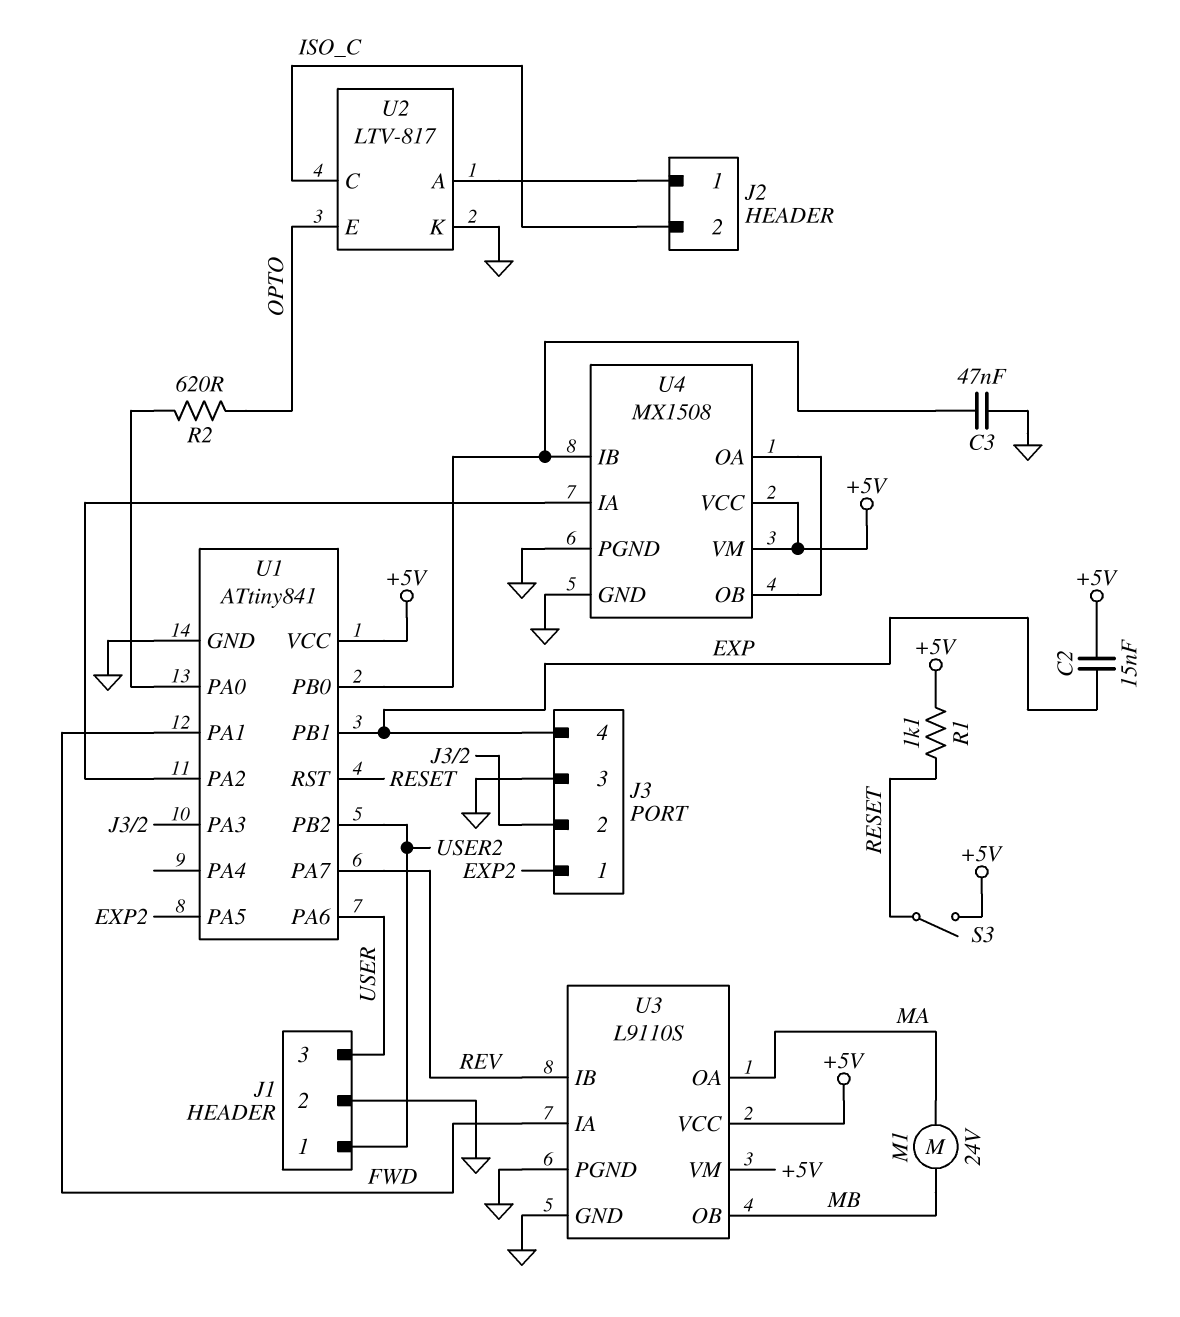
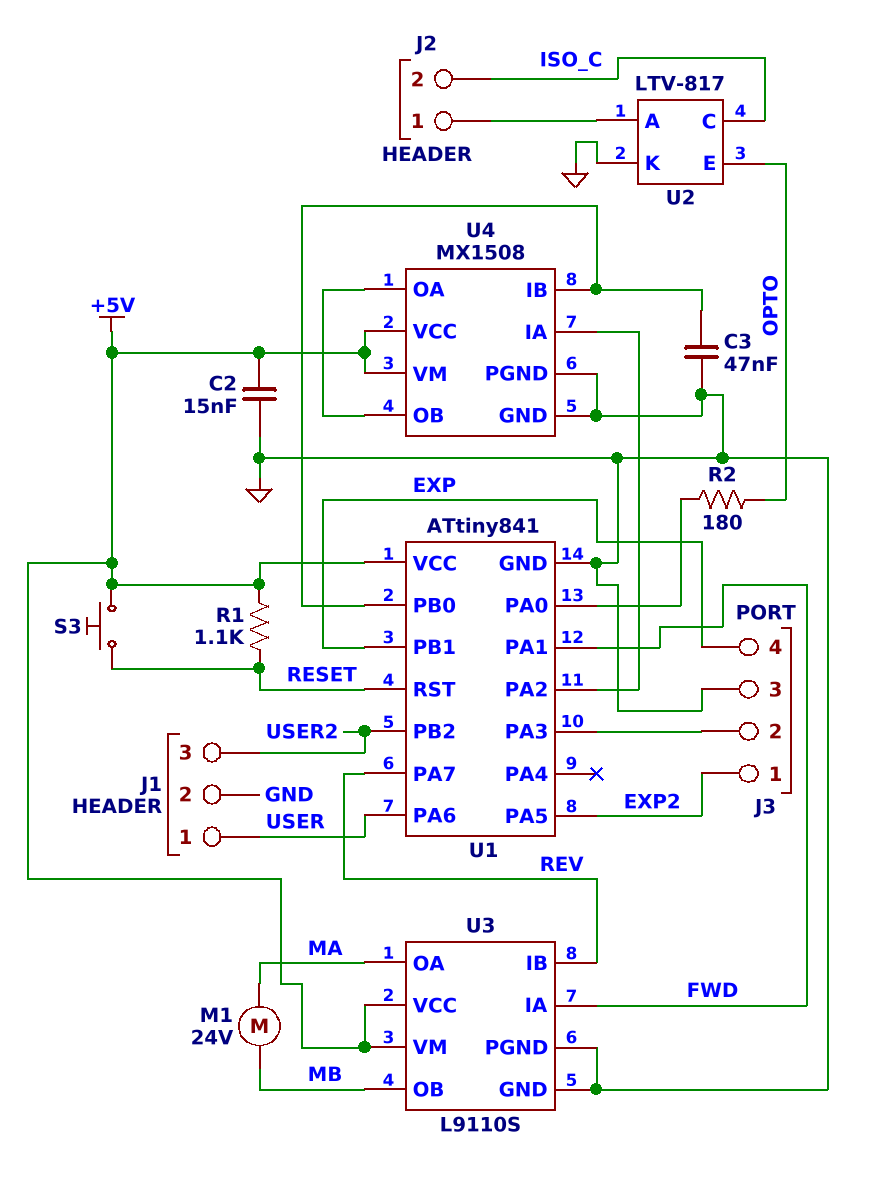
C2: 15nF (+5V, EXP) -> 15nF (+5V, GND)
J1 pin 1: USER2 -> USER
J1 pin 3: USER -> USER2
R2: 620 (OPTO, U1/PA0) -> 180 (OPTO, U1/PA0)
S3: switch (+5V, RESET) -> button (+5V, RESET)

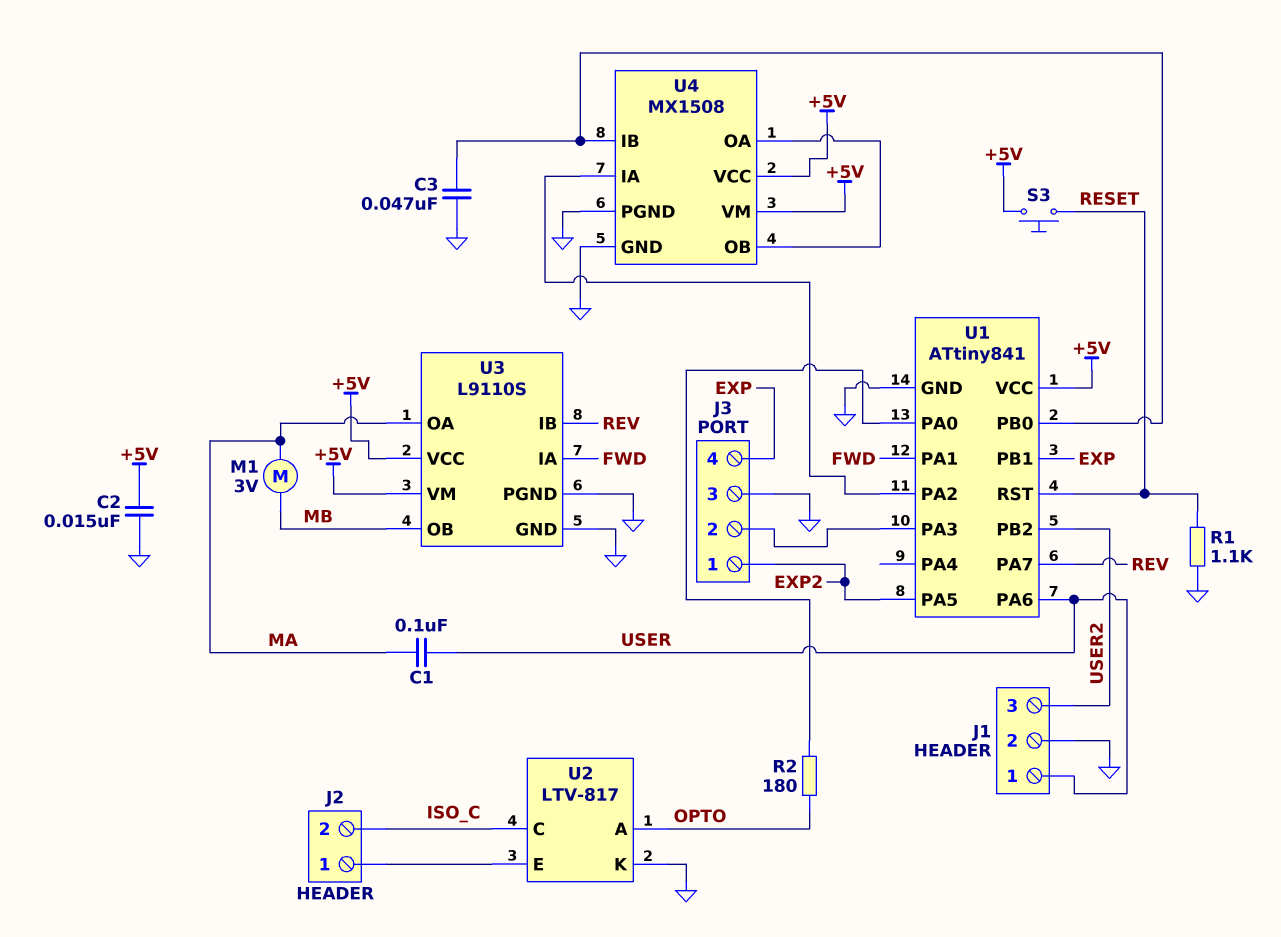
C1: none -> 100nF (MA, USER)
M1: motor 24V (MA, MB) -> motor 3V (MA, MB)
R1: 1.1k (+5V, RESET) -> 1.1k (GND, RESET)
U2 pin A: J2/1 -> OPTO
U2 pin E: OPTO -> J2/1

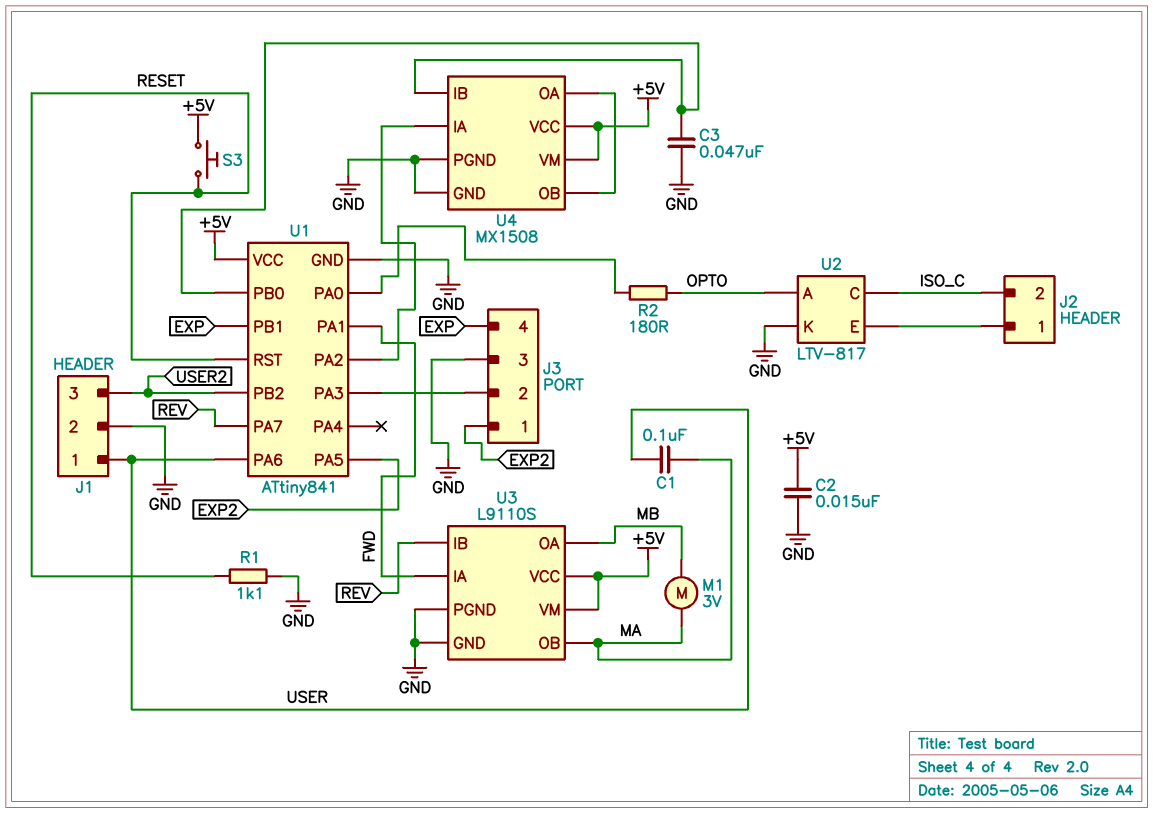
U3 pin OA: MA -> MB
U3 pin OB: MB -> MA

